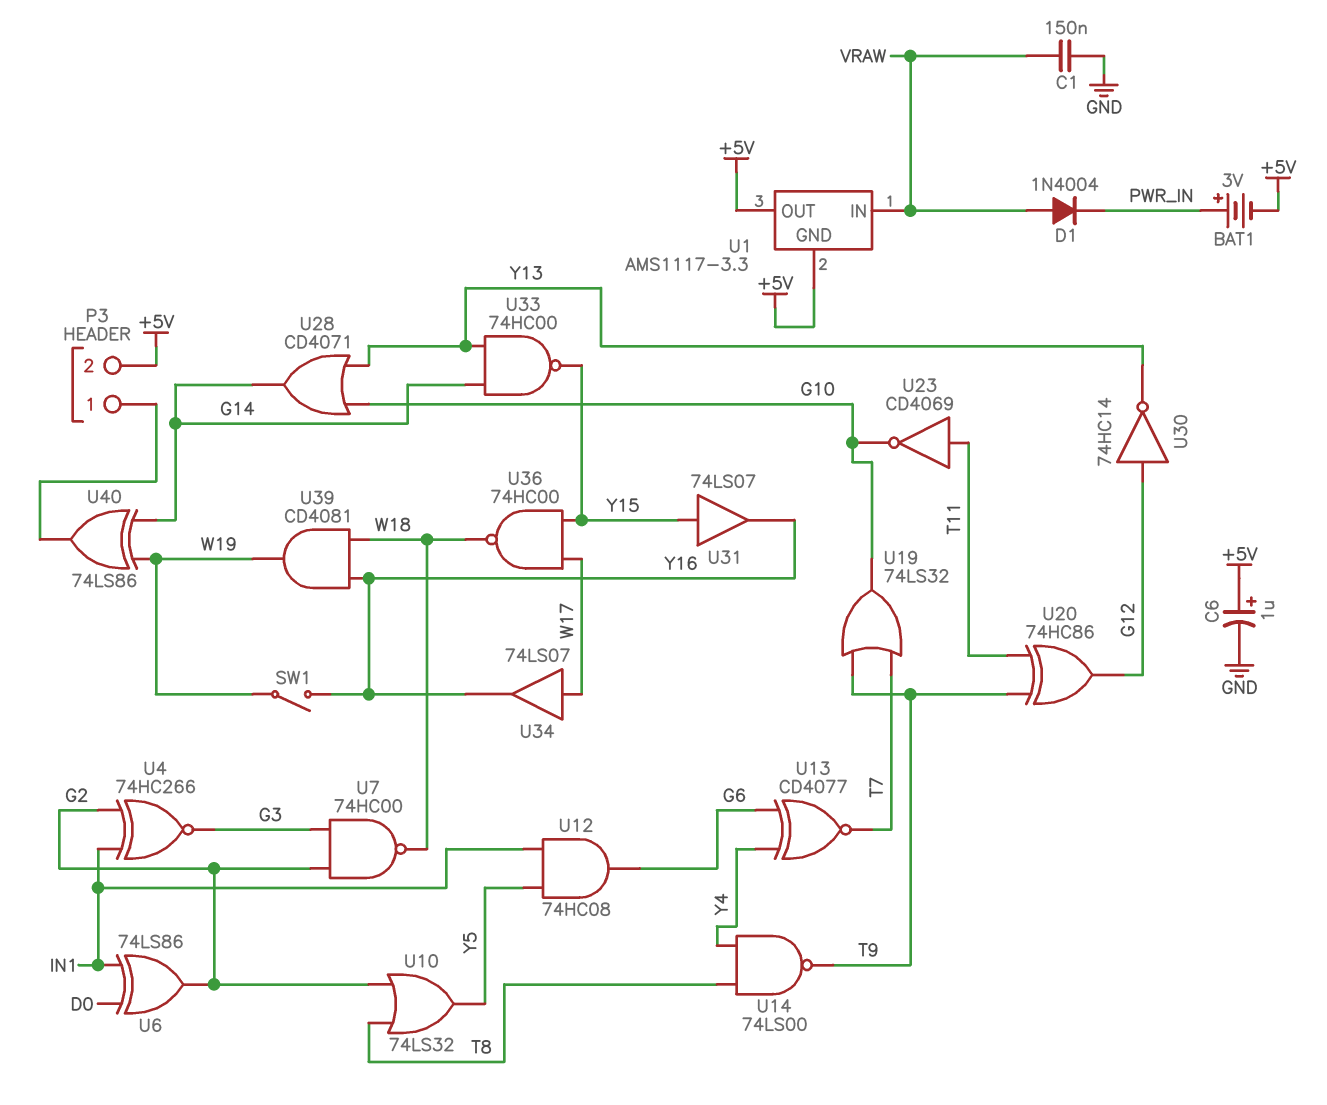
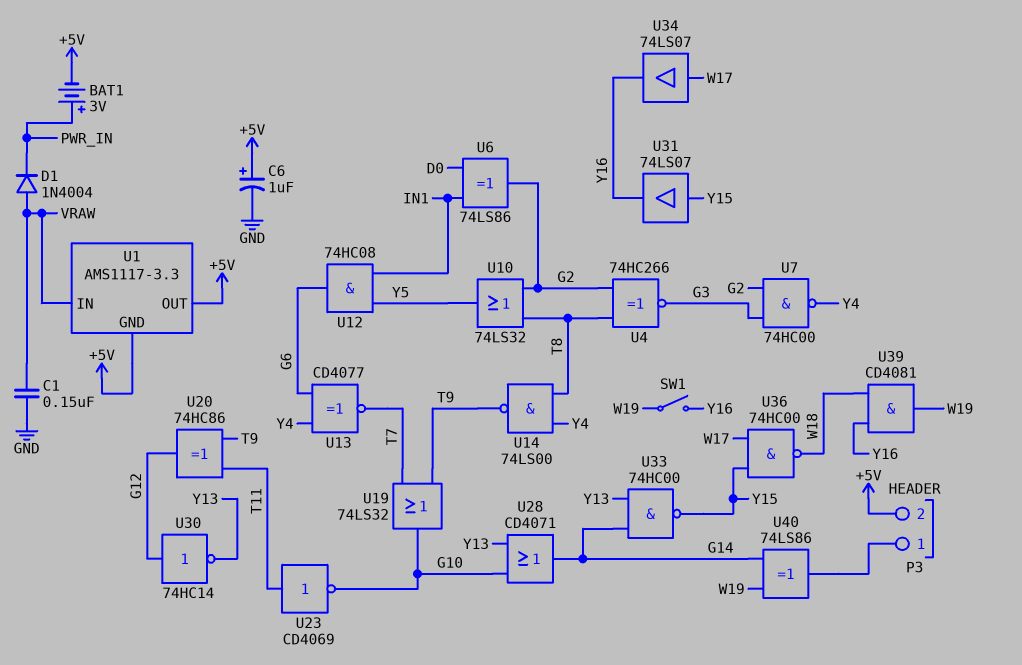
U4: XNOR 74HC266 (in G2, in IN1, out G3) -> XNOR 74HC266 (in G2, in T8, out G3)
U7: NAND 74HC00 (in G2, in G3, out W18) -> NAND 74HC00 (in G2, in G3, out Y4)

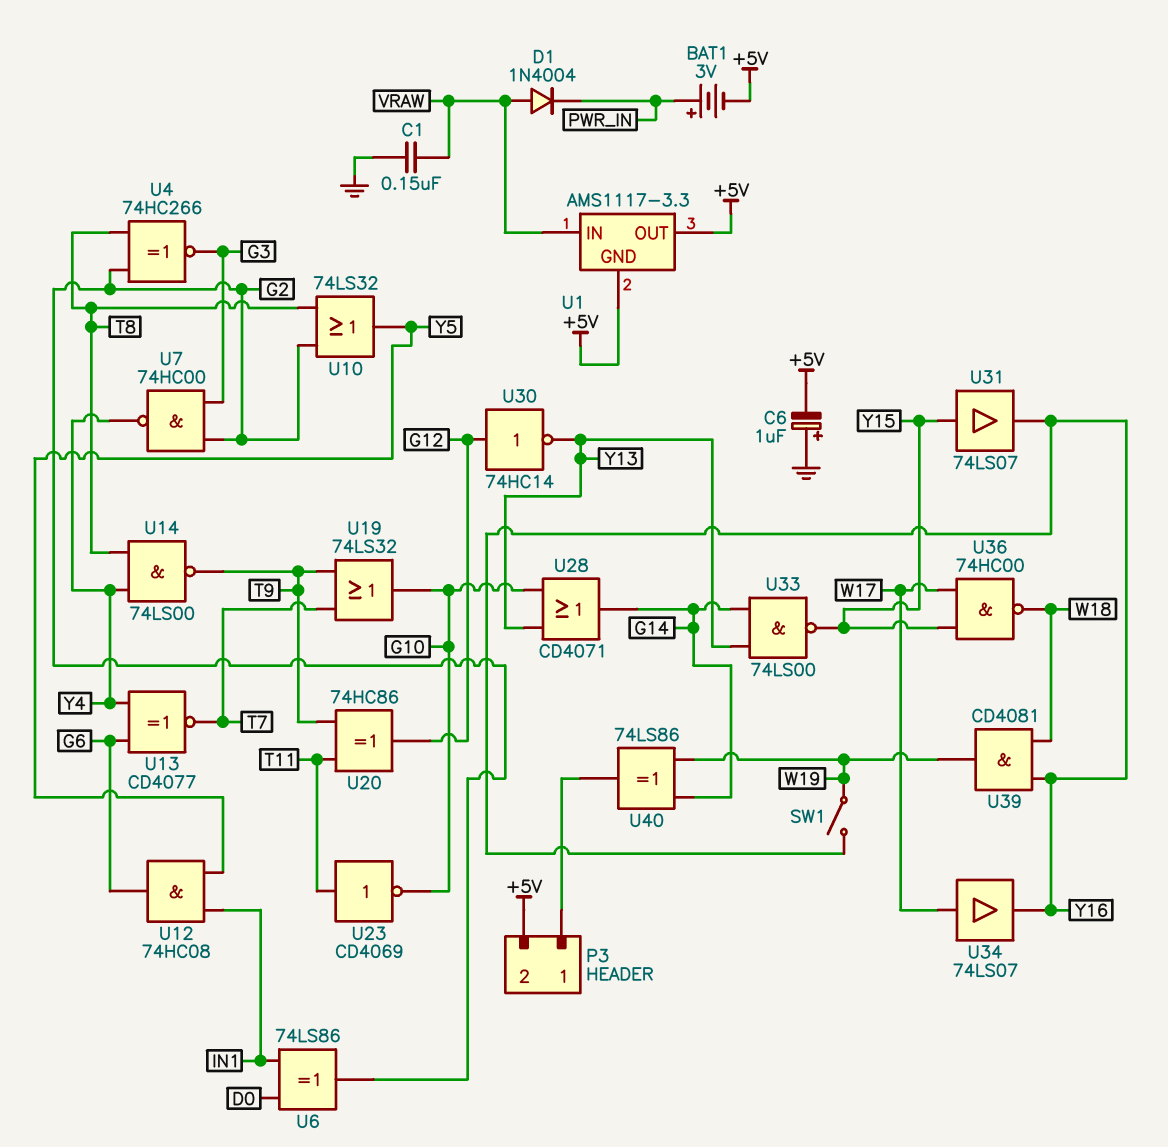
C6: 1uF (plus +5V, minus GND) -> 1uF (plus GND, minus +5V)
U33: NAND 74HC00 (in G14, in Y13, out Y15) -> NAND 74LS00 (in G14, in Y13, out Y15)

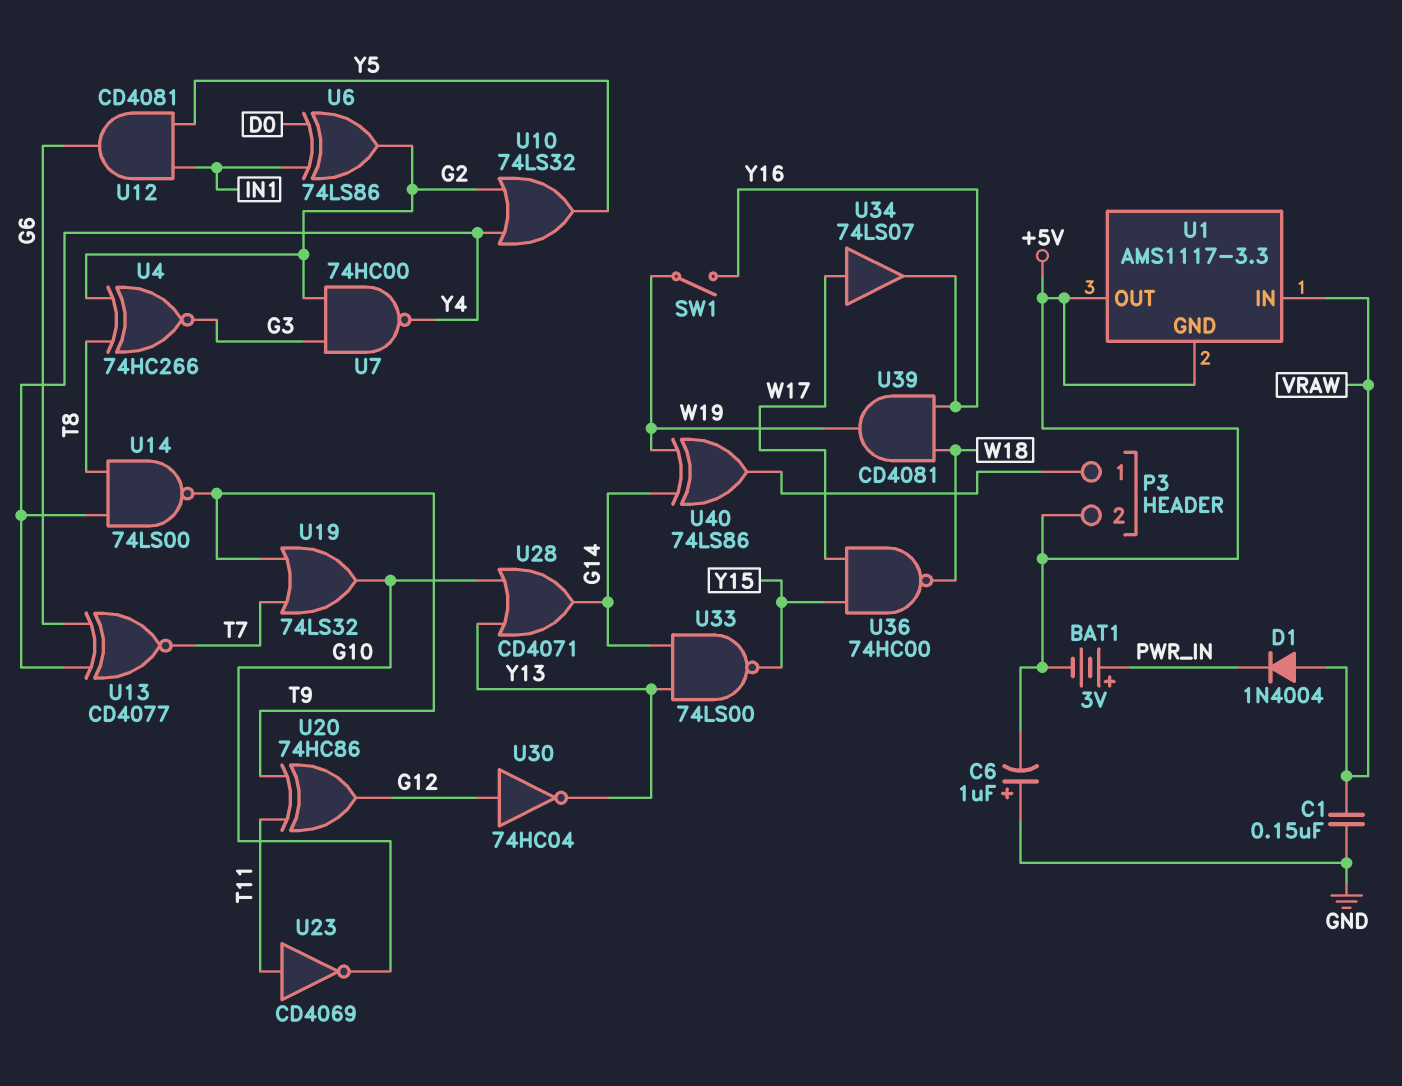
U10: OR 74LS32 (in G2, in T8, out Y5) -> OR 74LS32 (in G2, in Y4, out Y5)
U12: AND 74HC08 (in IN1, in Y5, out G6) -> AND CD4081 (in IN1, in Y5, out G6)
U30: NOT 74HC14 (in G12, out Y13) -> NOT 74HC04 (in G12, out Y13)
U31: buffer 74LS07 (in Y15, out Y16) -> none

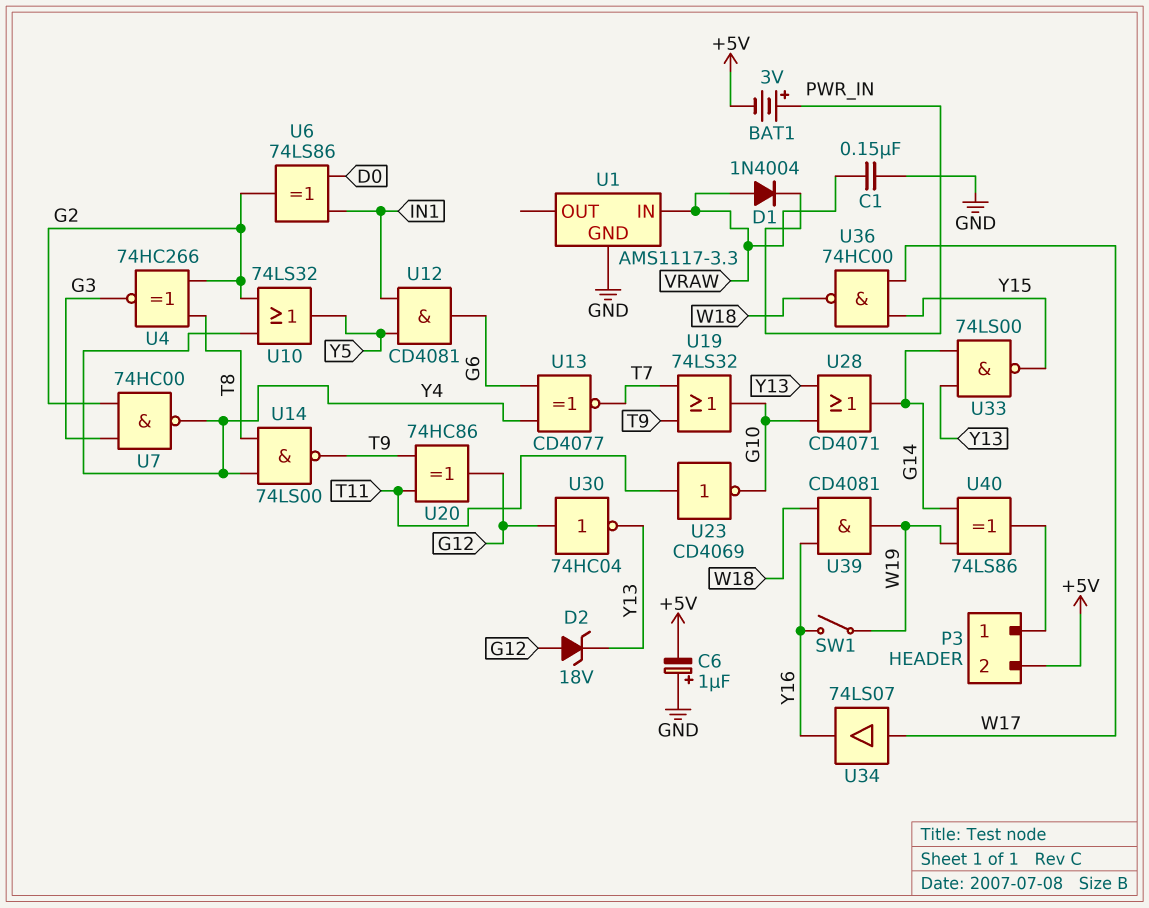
D2: none -> zener 18V (A G12, K Y13)
U1 pin GND: +5V -> GND
U1 pin OUT: +5V -> none

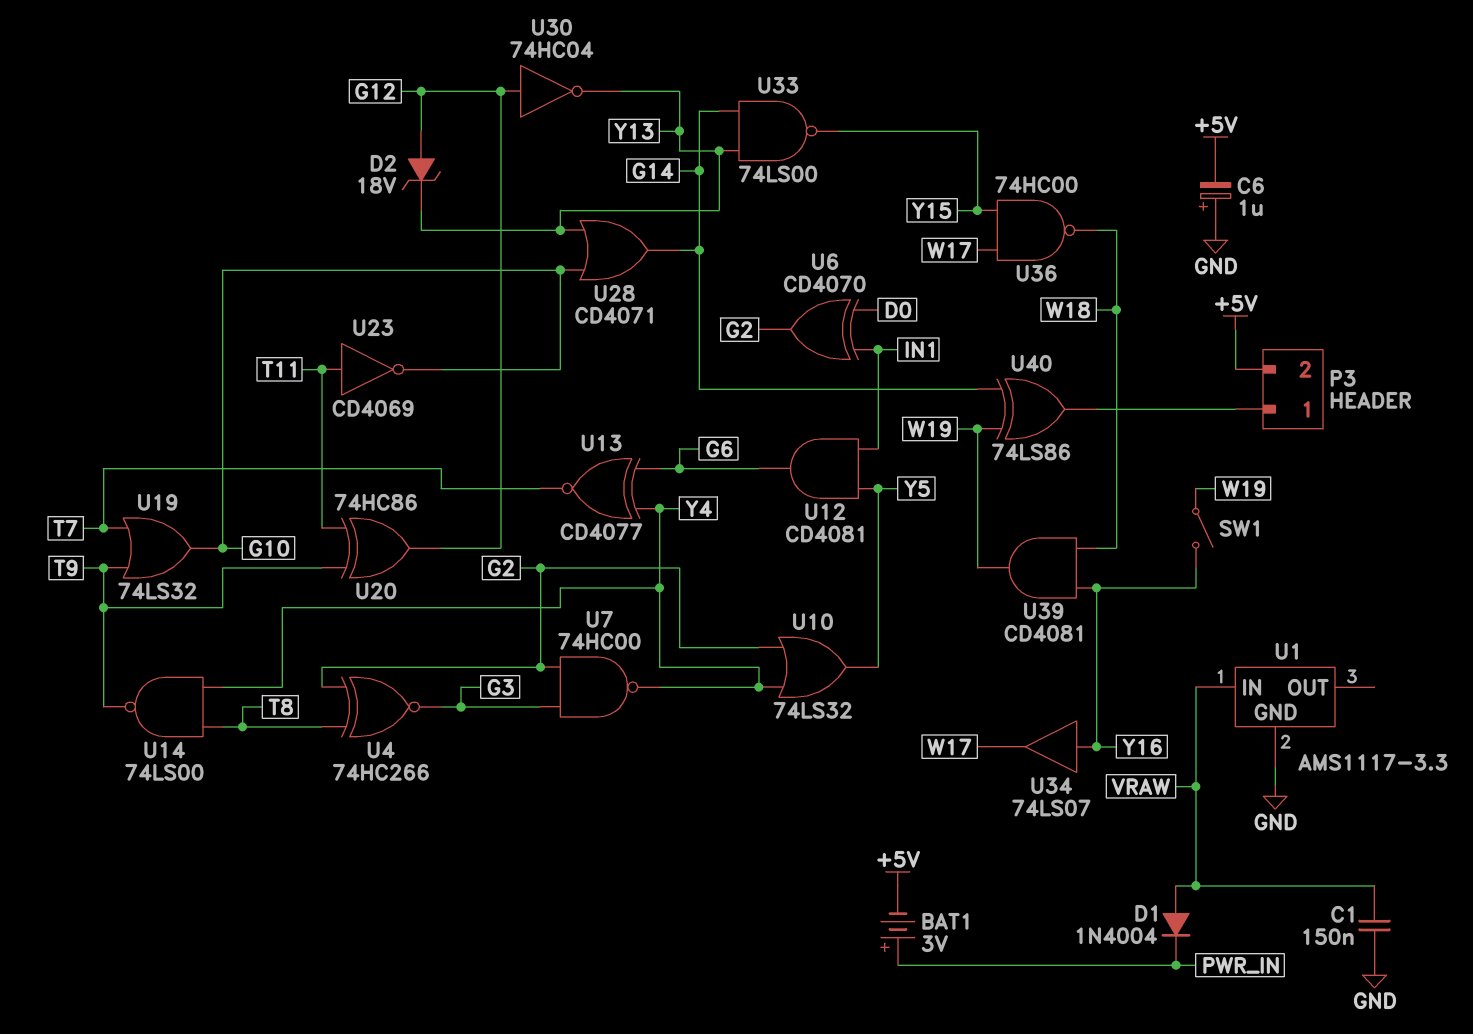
U6: XOR 74LS86 (in D0, in IN1, out G2) -> XOR CD4070 (in D0, in IN1, out G2)
U34: buffer 74LS07 (in W17, out Y16) -> buffer 74LS07 (in Y16, out W17)

